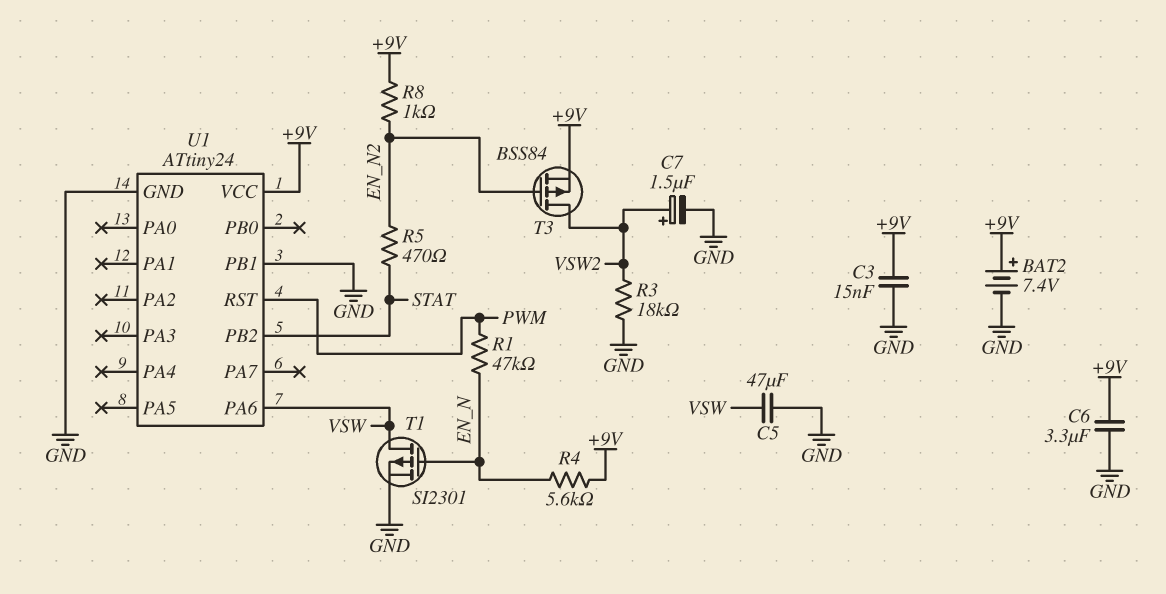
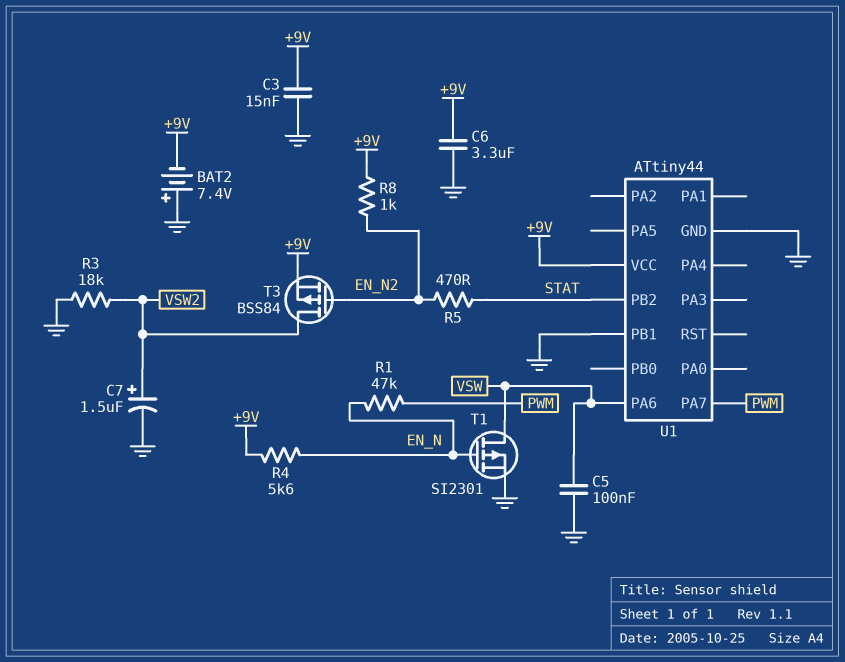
BAT2: 7.4V (plus +9V, minus GND) -> 7.4V (plus GND, minus +9V)
C5: 47uF (GND, VSW) -> 100nF (GND, VSW)
U1: ATtiny24 -> ATtiny44
U1 pin PA7: none -> PWM
U1 pin RST: PWM -> none

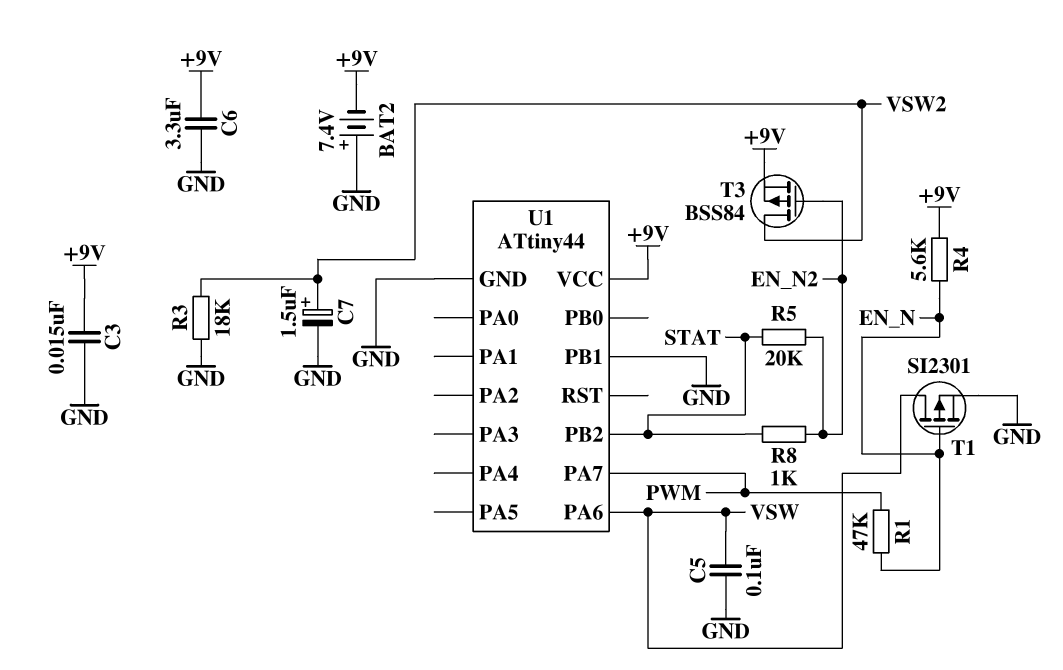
R5: 470 (EN_N2, STAT) -> 20k (EN_N2, STAT)
R8: 1k (+9V, EN_N2) -> 1k (EN_N2, STAT)

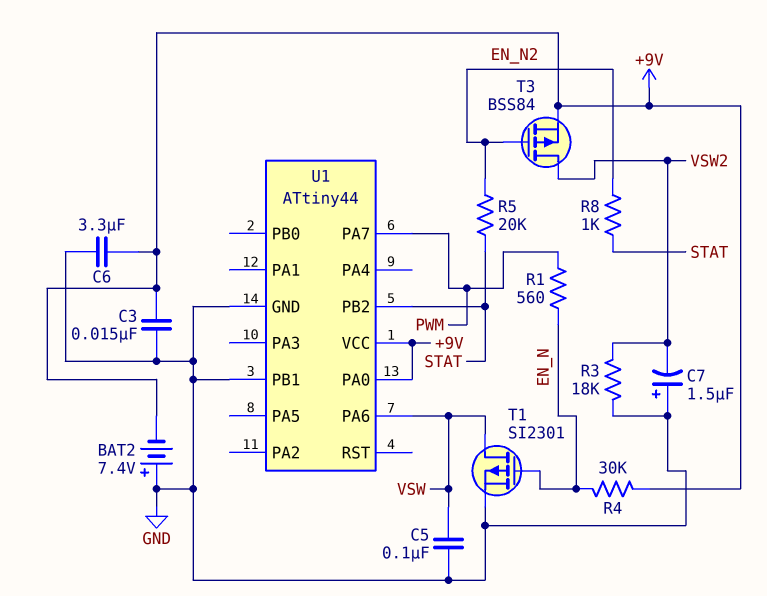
C7: 1.5uF (plus VSW2, minus GND) -> 1.5uF (plus GND, minus VSW2)
R1: 47k (EN_N, PWM) -> 560 (EN_N, PWM)
R4: 5.6k (+9V, EN_N) -> 30k (+9V, EN_N)
U1 pin PA0: none -> +9V

